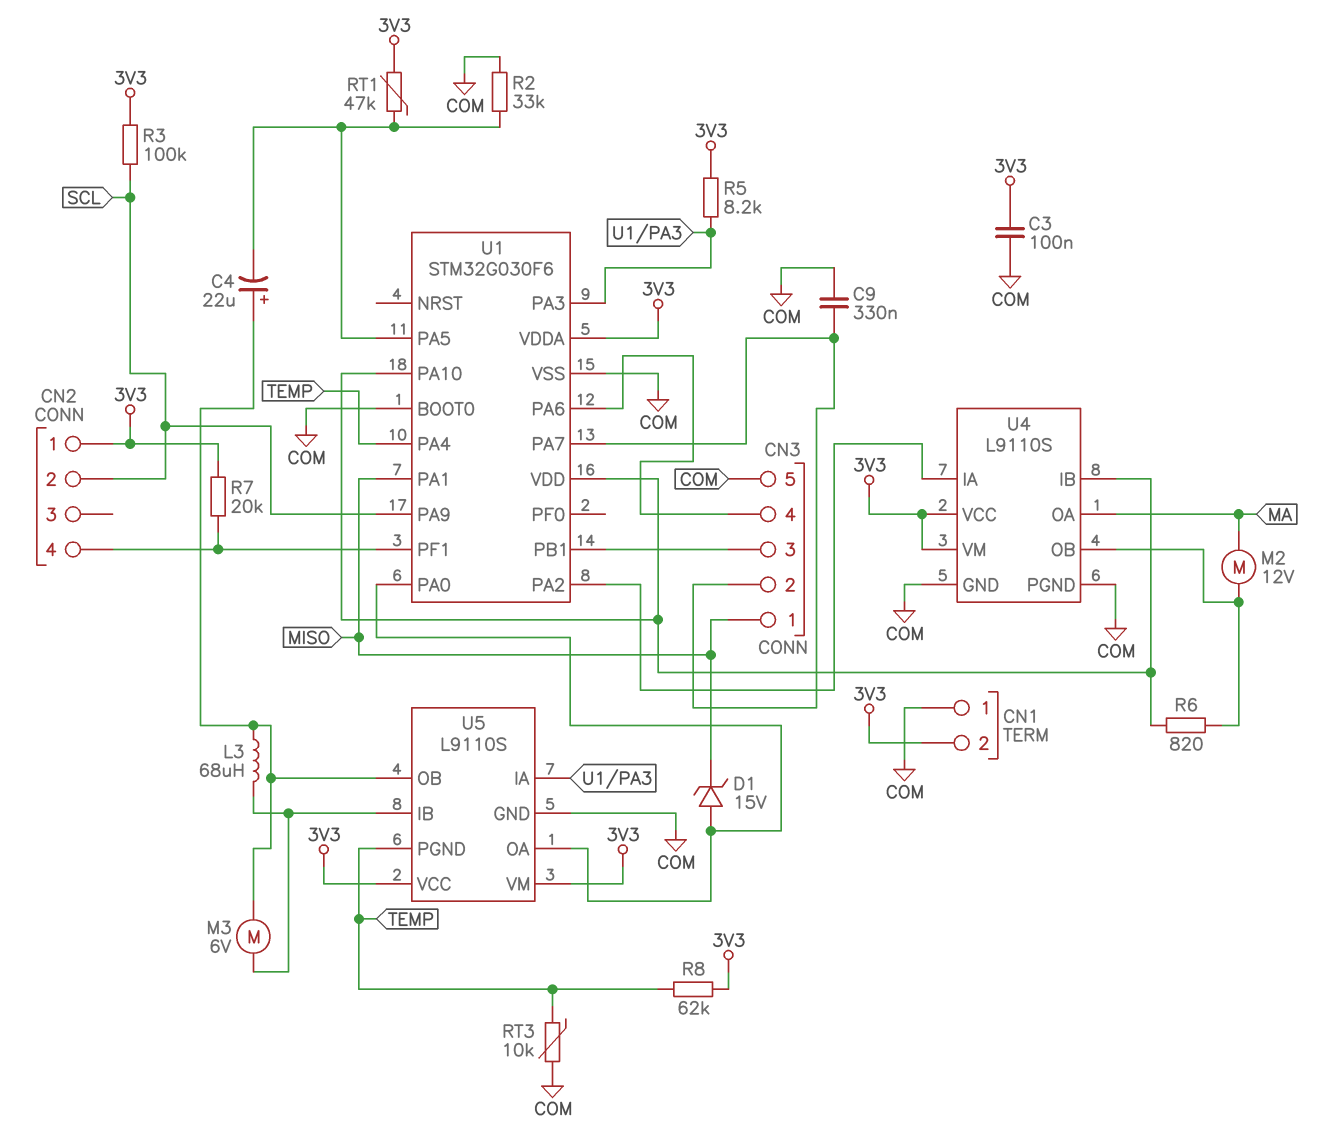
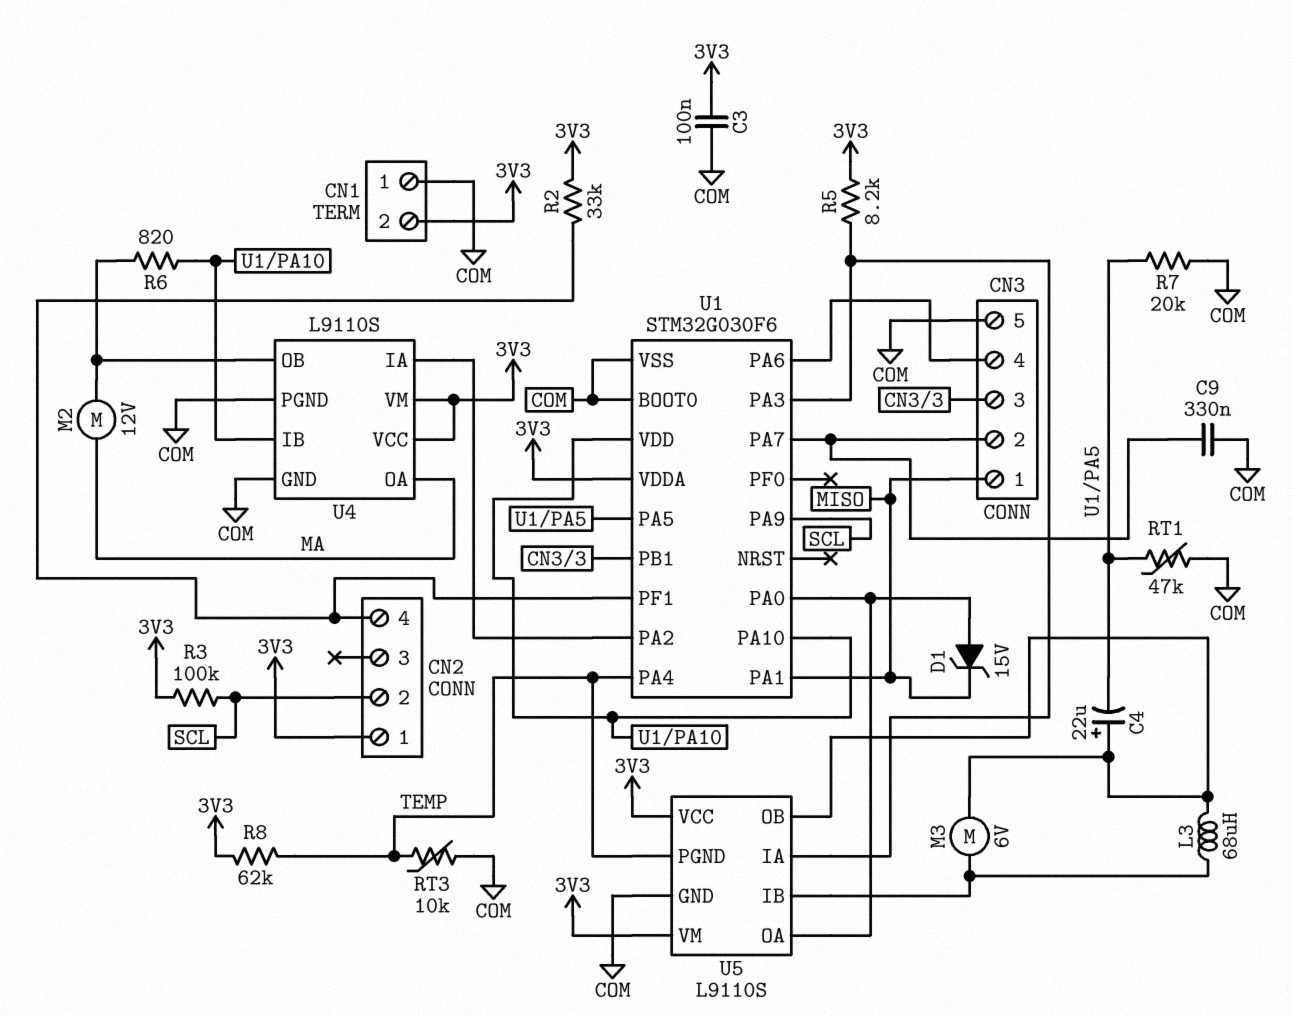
R2: 33k (COM, U1/PA5) -> 33k (3V3, CN2/4)
R7: 20k (3V3, CN2/4) -> 20k (COM, U1/PA5)
RT1: 47k (3V3, U1/PA5) -> 47k (COM, U1/PA5)

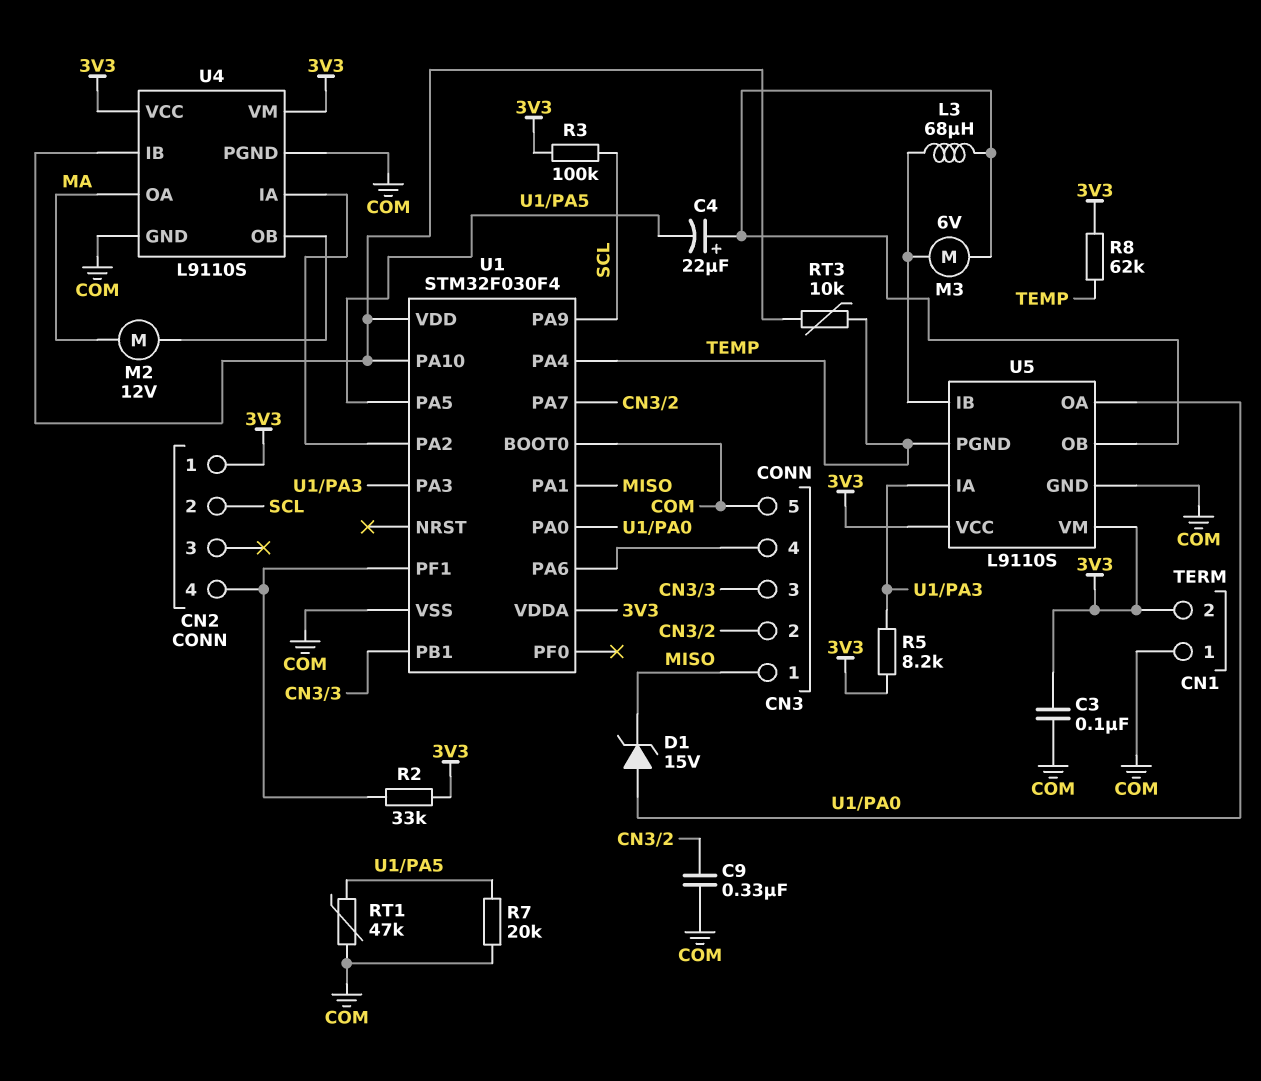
R6: 820 (U1/PA10, U4/OB) -> none
RT3: 10k (COM, TEMP) -> 10k (TEMP, U1/PA10)
U1: STM32G030F6 -> STM32F030F4

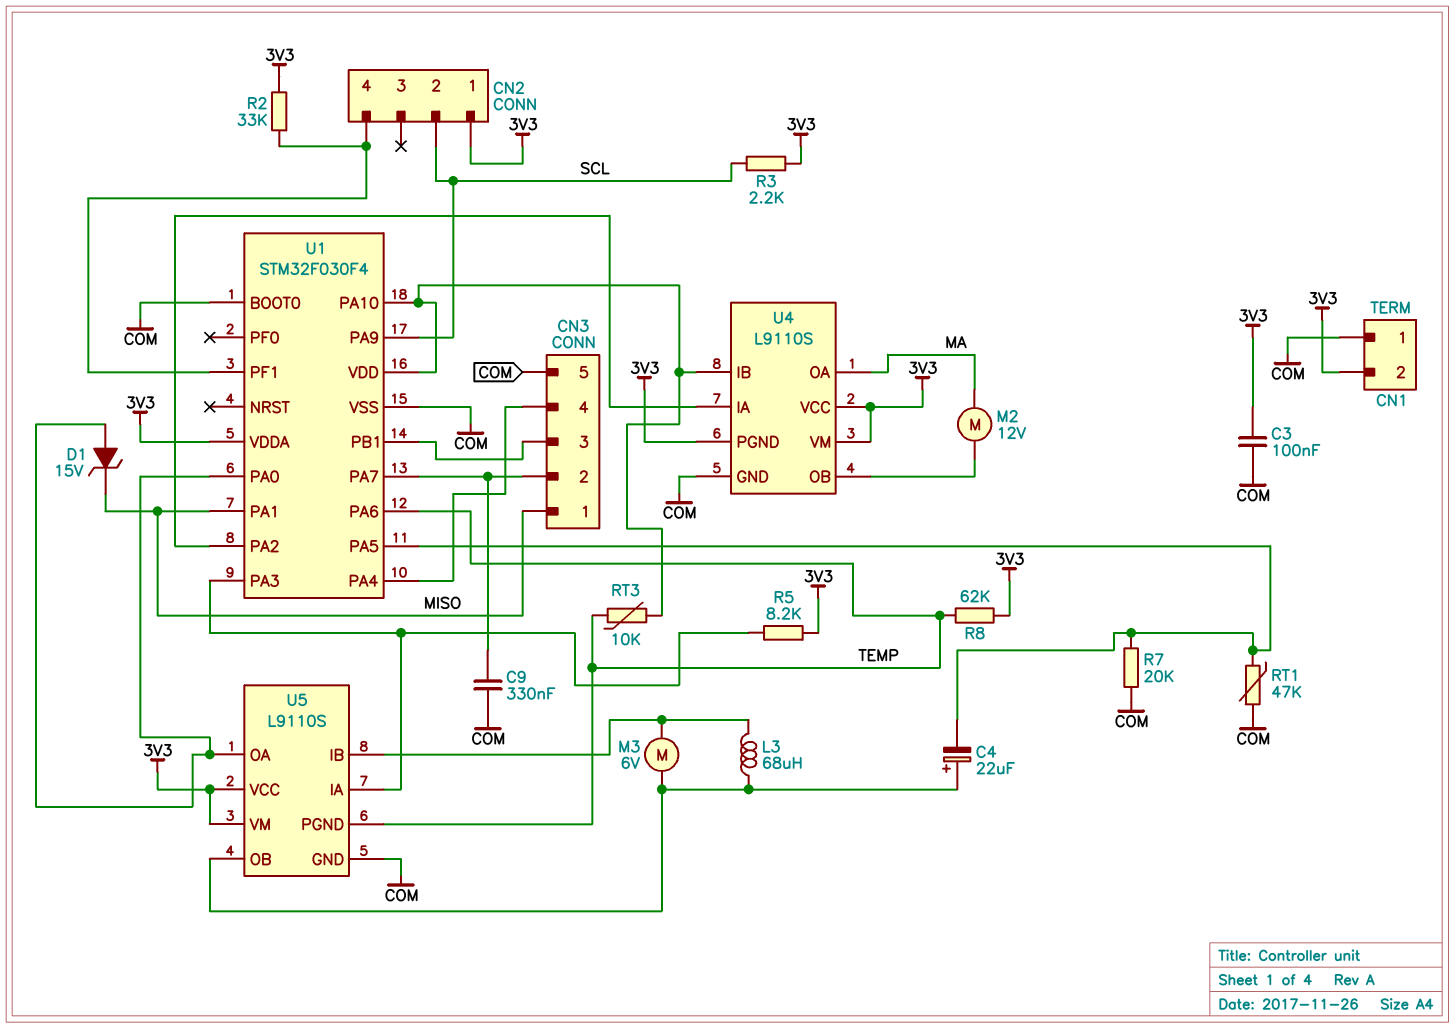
R3: 100k (3V3, SCL) -> 2.2k (3V3, SCL)
U1 pin PA4: TEMP -> CN3/4
U1 pin PA6: CN3/4 -> TEMP
U4 pin PGND: COM -> 3V3

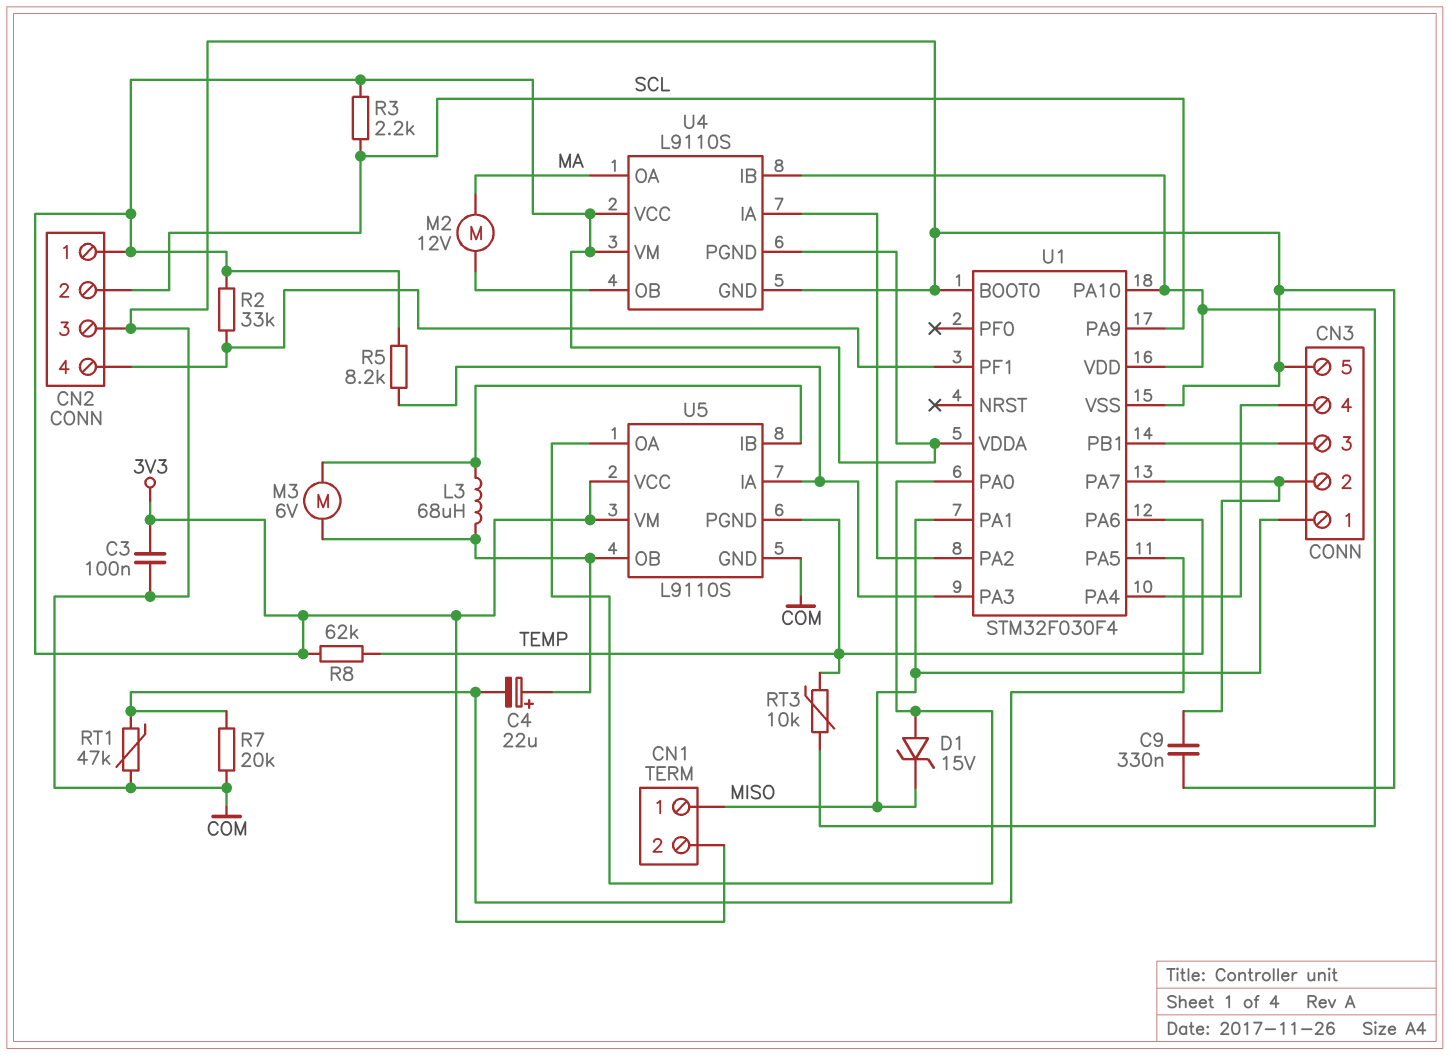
CN1 pin 1: COM -> MISO
CN2 pin 3: none -> COM

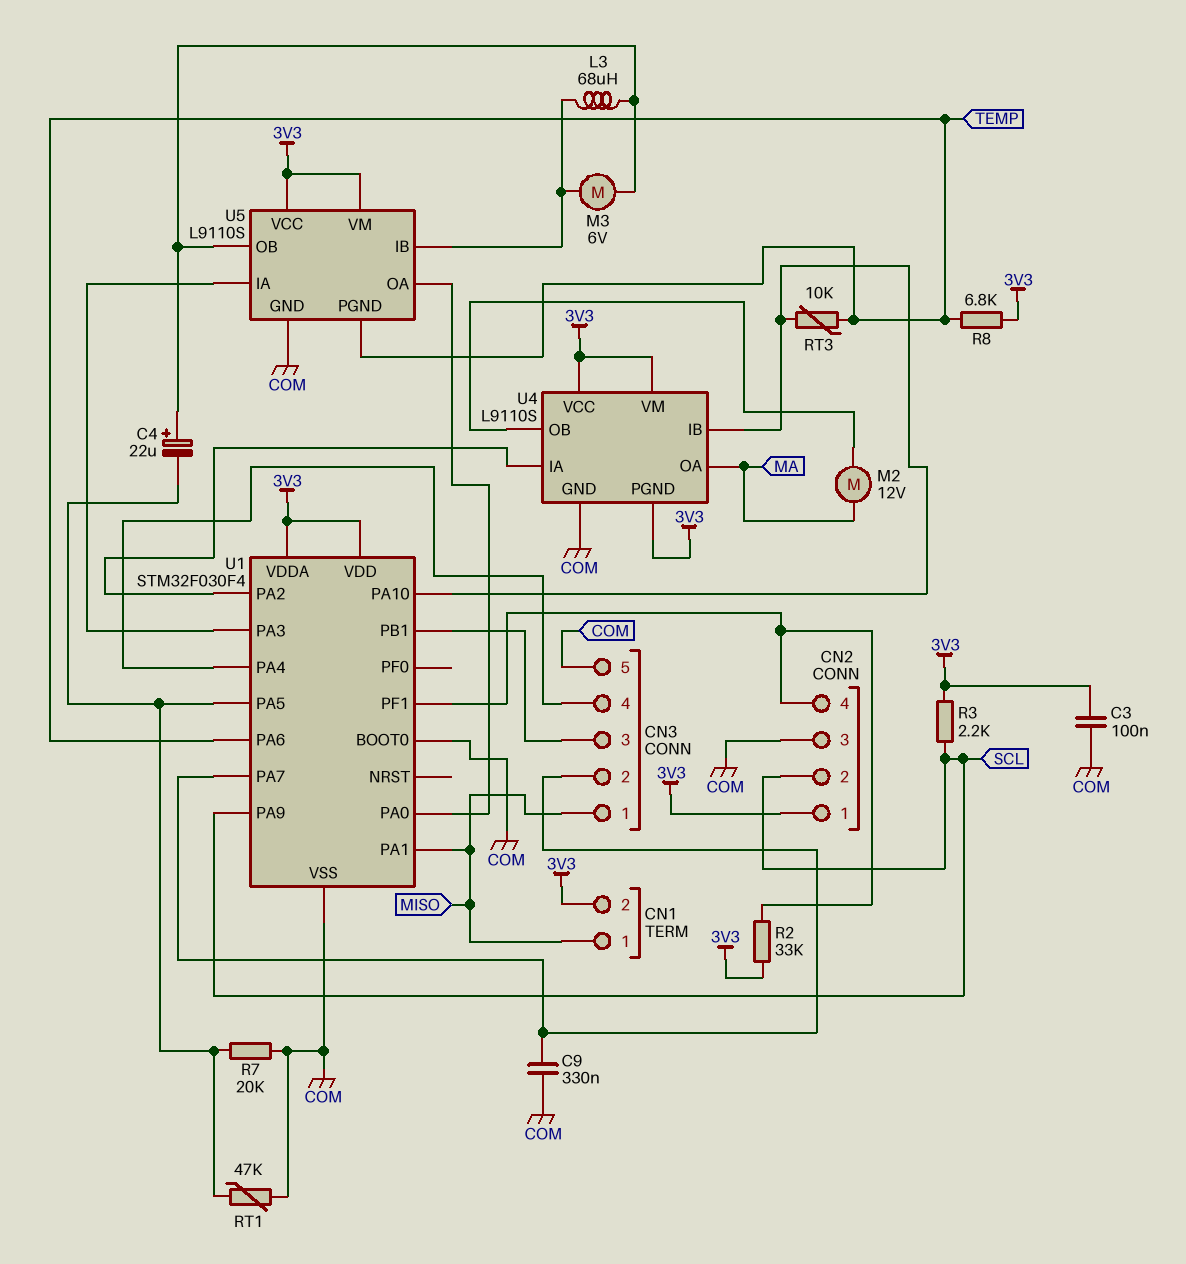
D1: zener 15V (A U1/PA0, K MISO) -> none
R5: 8.2k (3V3, U1/PA3) -> none
R8: 62k (3V3, TEMP) -> 6.8k (3V3, TEMP)
U1 pin VDD: U1/PA10 -> 3V3

